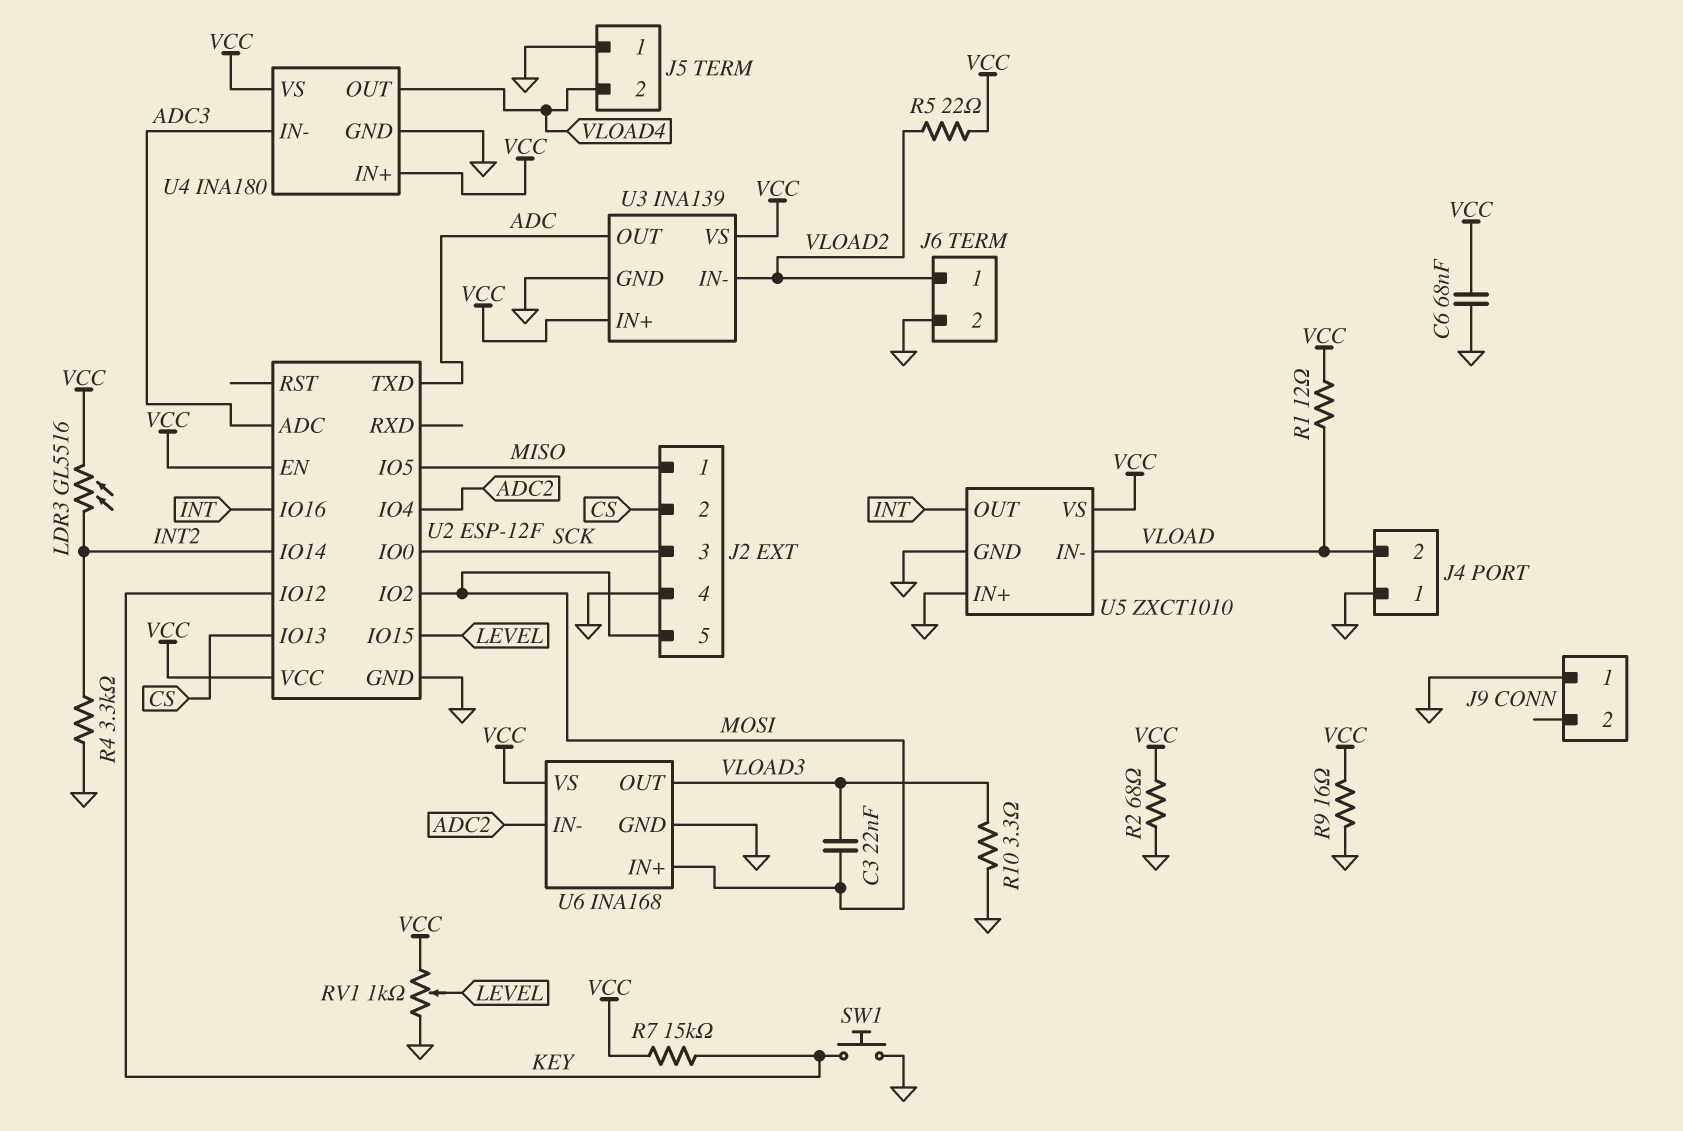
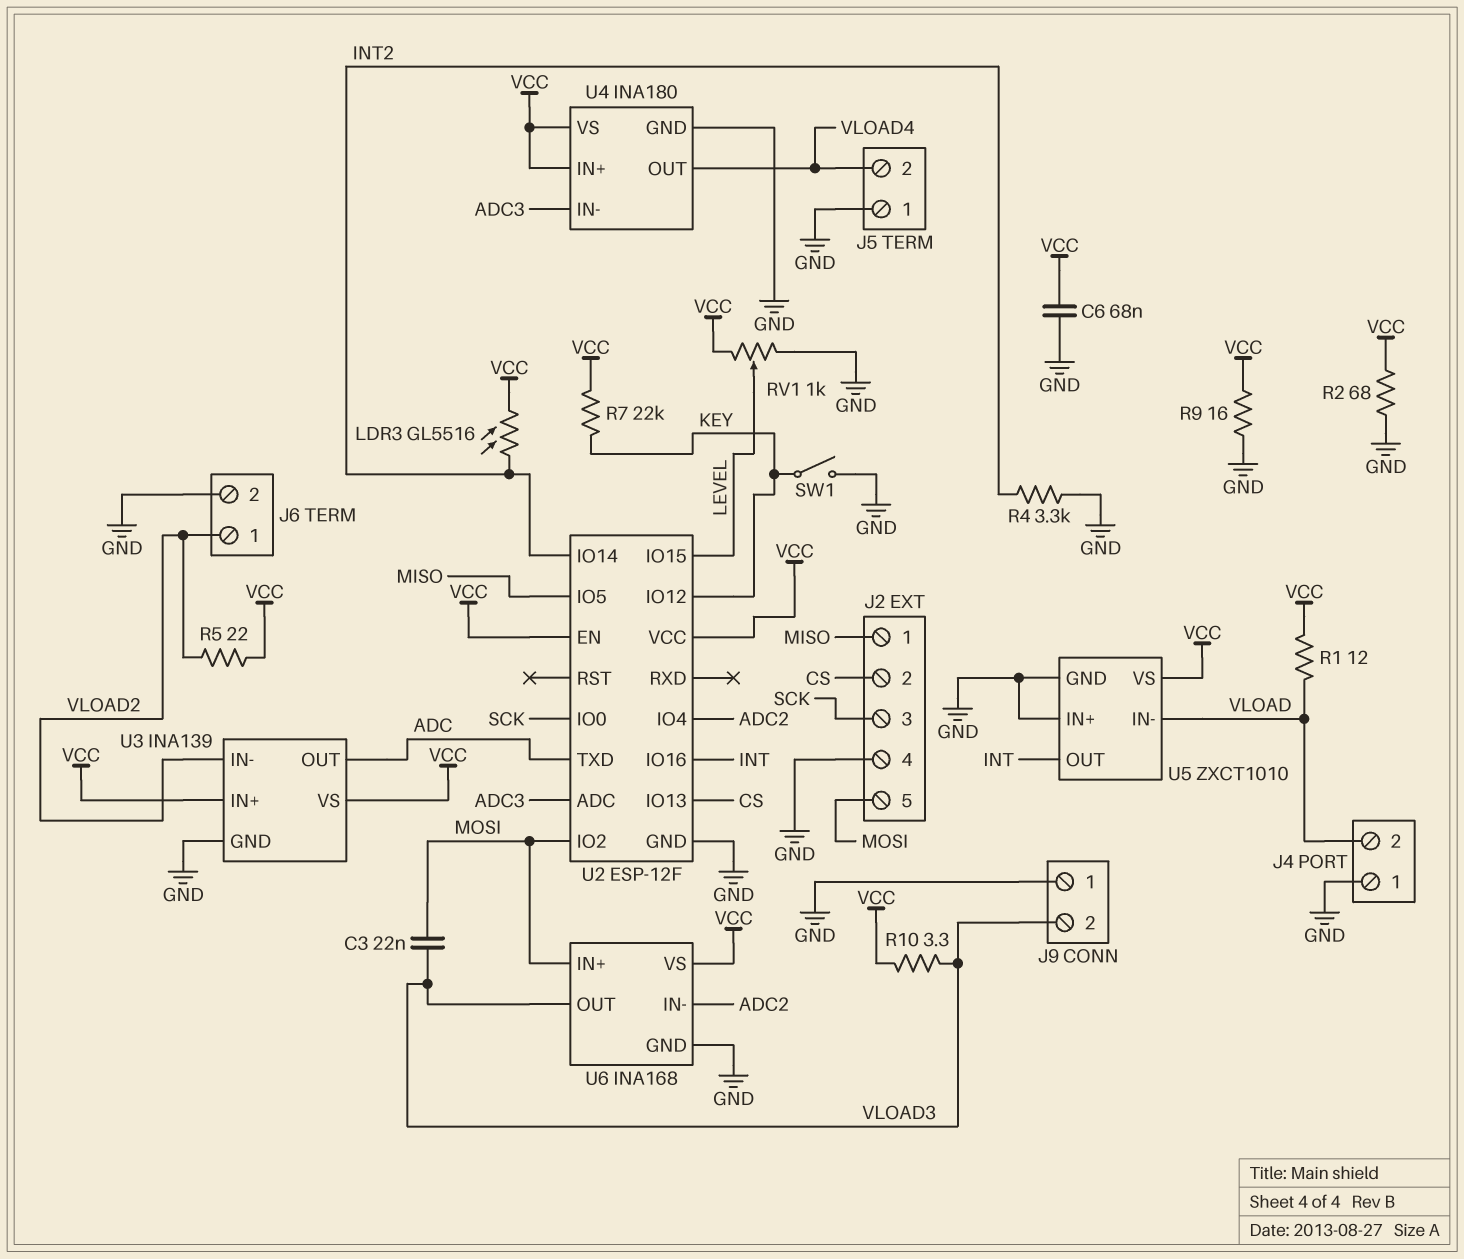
J9 pin 2: none -> VLOAD3
R7: 15k (KEY, VCC) -> 22k (KEY, VCC)
R10: 3.3 (GND, VLOAD3) -> 3.3 (VCC, VLOAD3)
SW1: button (GND, KEY) -> switch (GND, KEY)

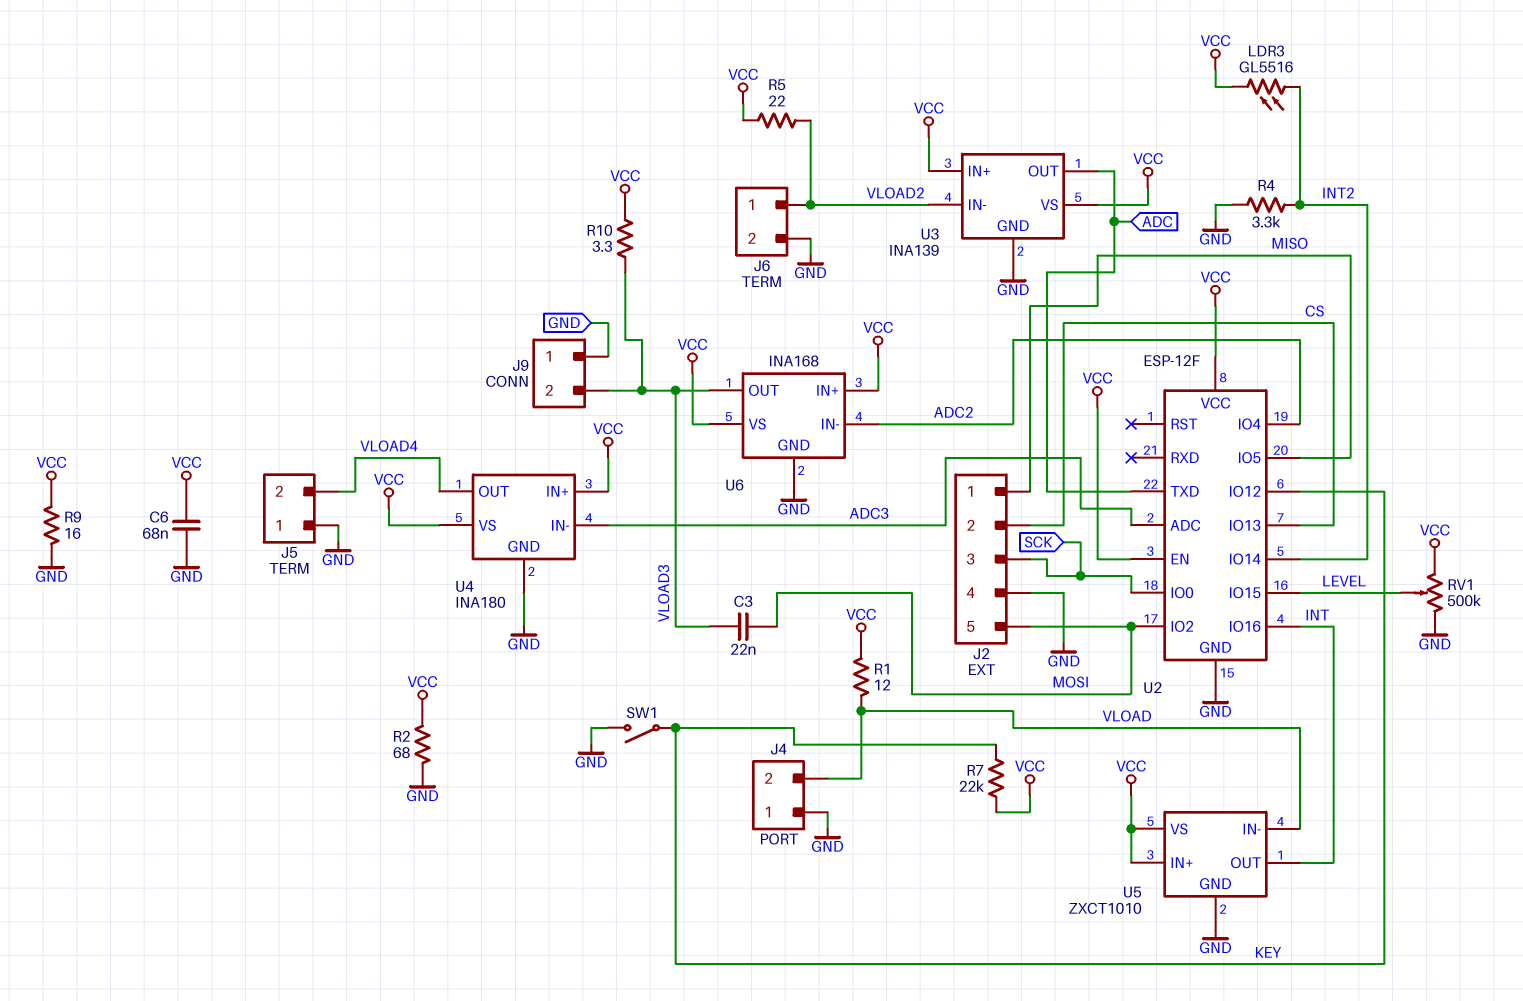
RV1: 1k (GND, VCC, wiper LEVEL) -> 500k (GND, VCC, wiper LEVEL)
U5 pin IN+: GND -> VCC
U6 pin IN+: MOSI -> VCC

